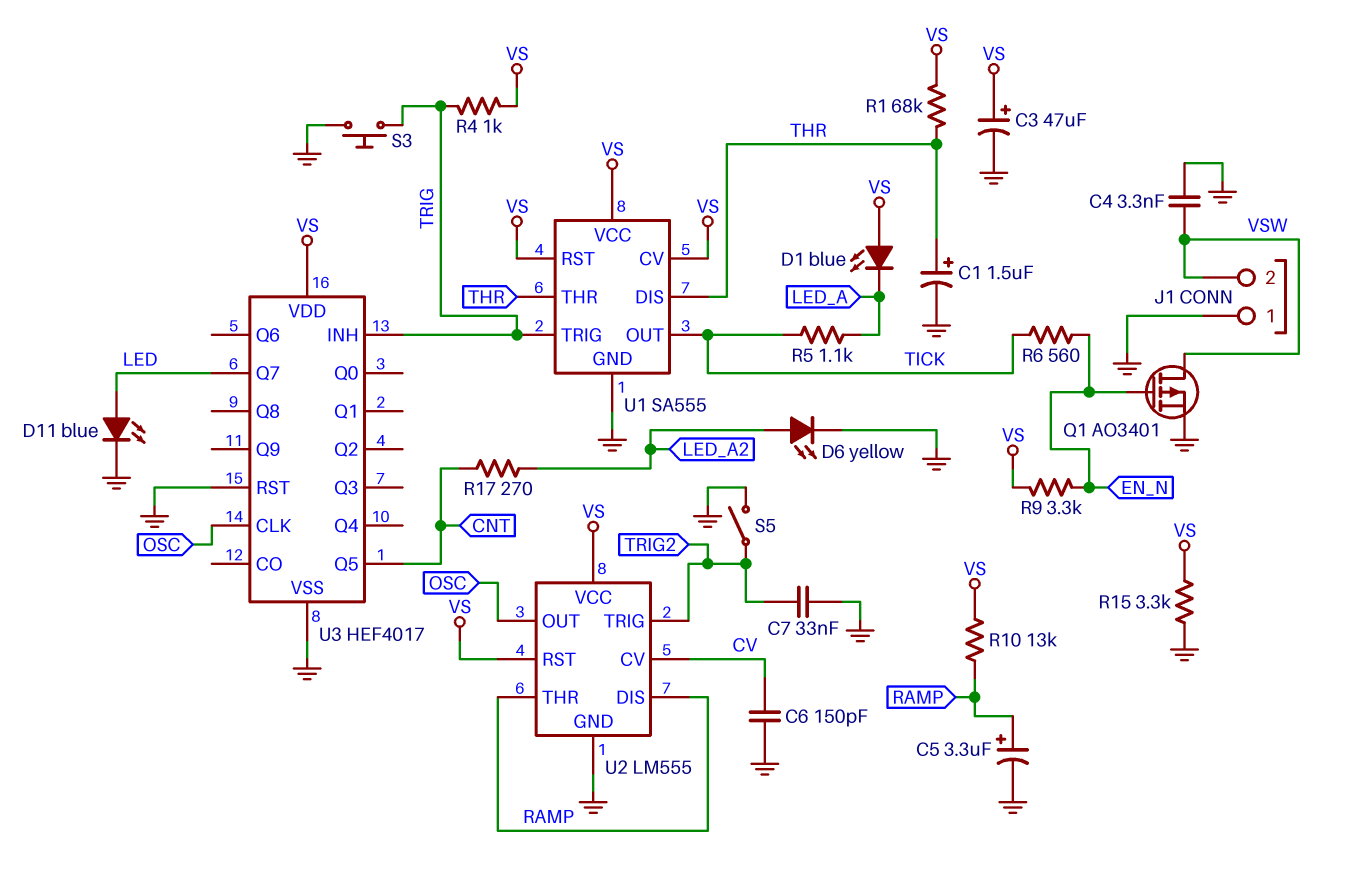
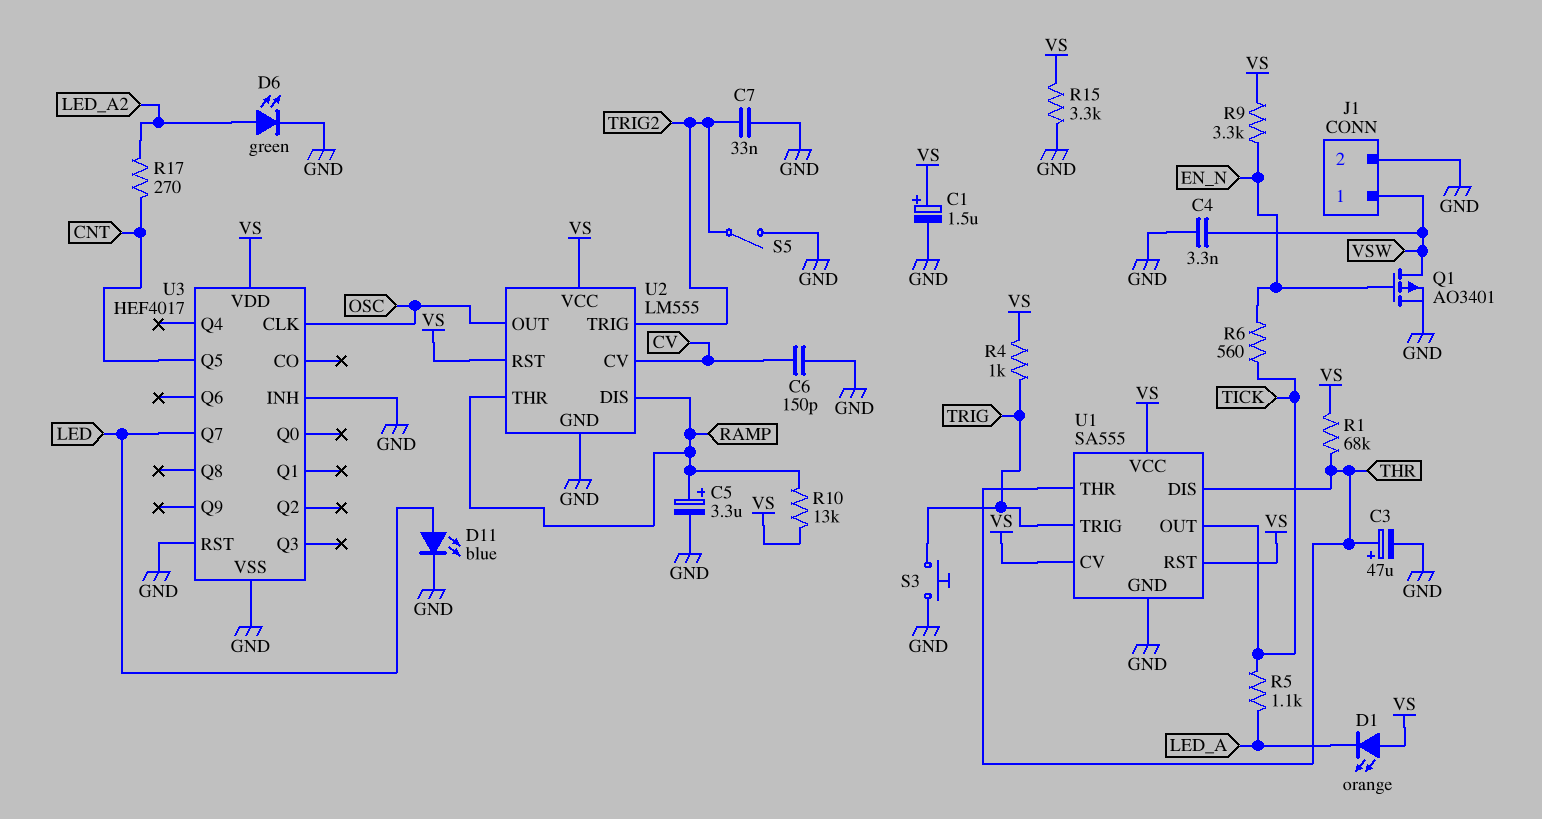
C1: 1.5uF (plus THR, minus GND) -> 1.5uF (plus VS, minus GND)
C3: 47uF (plus VS, minus GND) -> 47uF (plus THR, minus GND)
D1: LED blue (A VS, K LED_A) -> LED orange (A VS, K LED_A)
D6: LED yellow (A LED_A2, K GND) -> LED green (A LED_A2, K GND)
J1 pin 1: GND -> VSW
J1 pin 2: VSW -> GND
U3 pin INH: TRIG -> GND

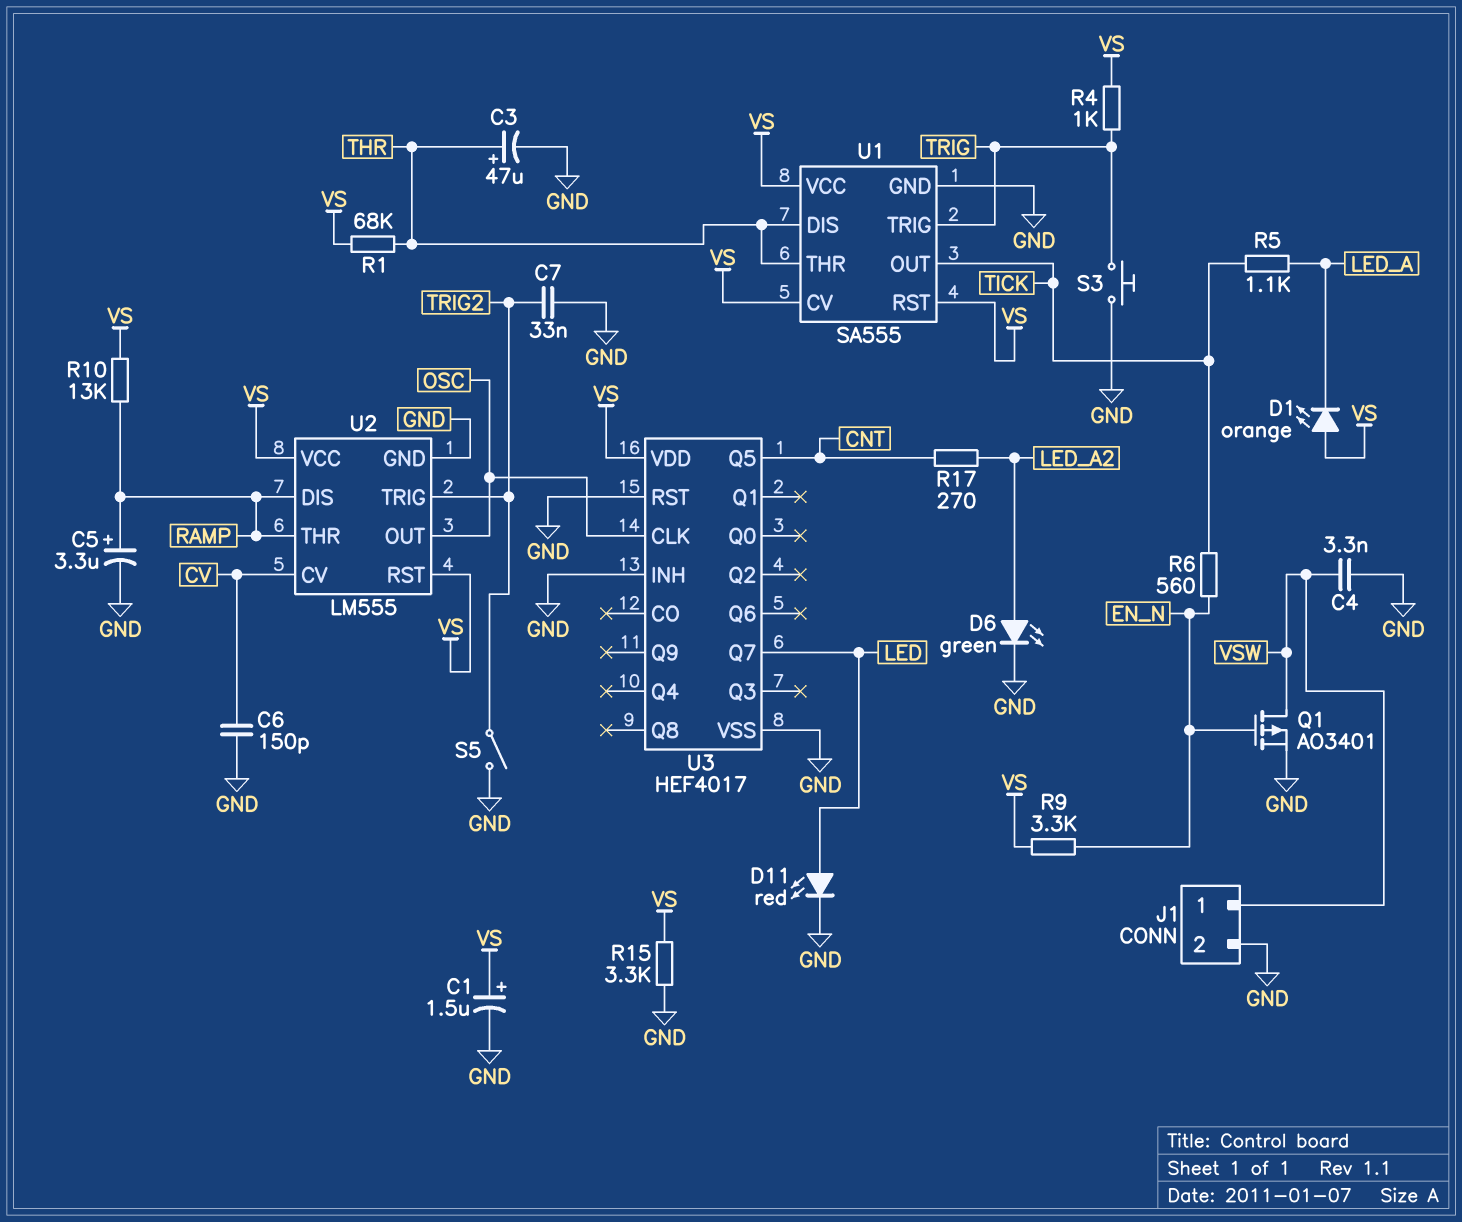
D11: LED blue (A LED, K GND) -> LED red (A LED, K GND)

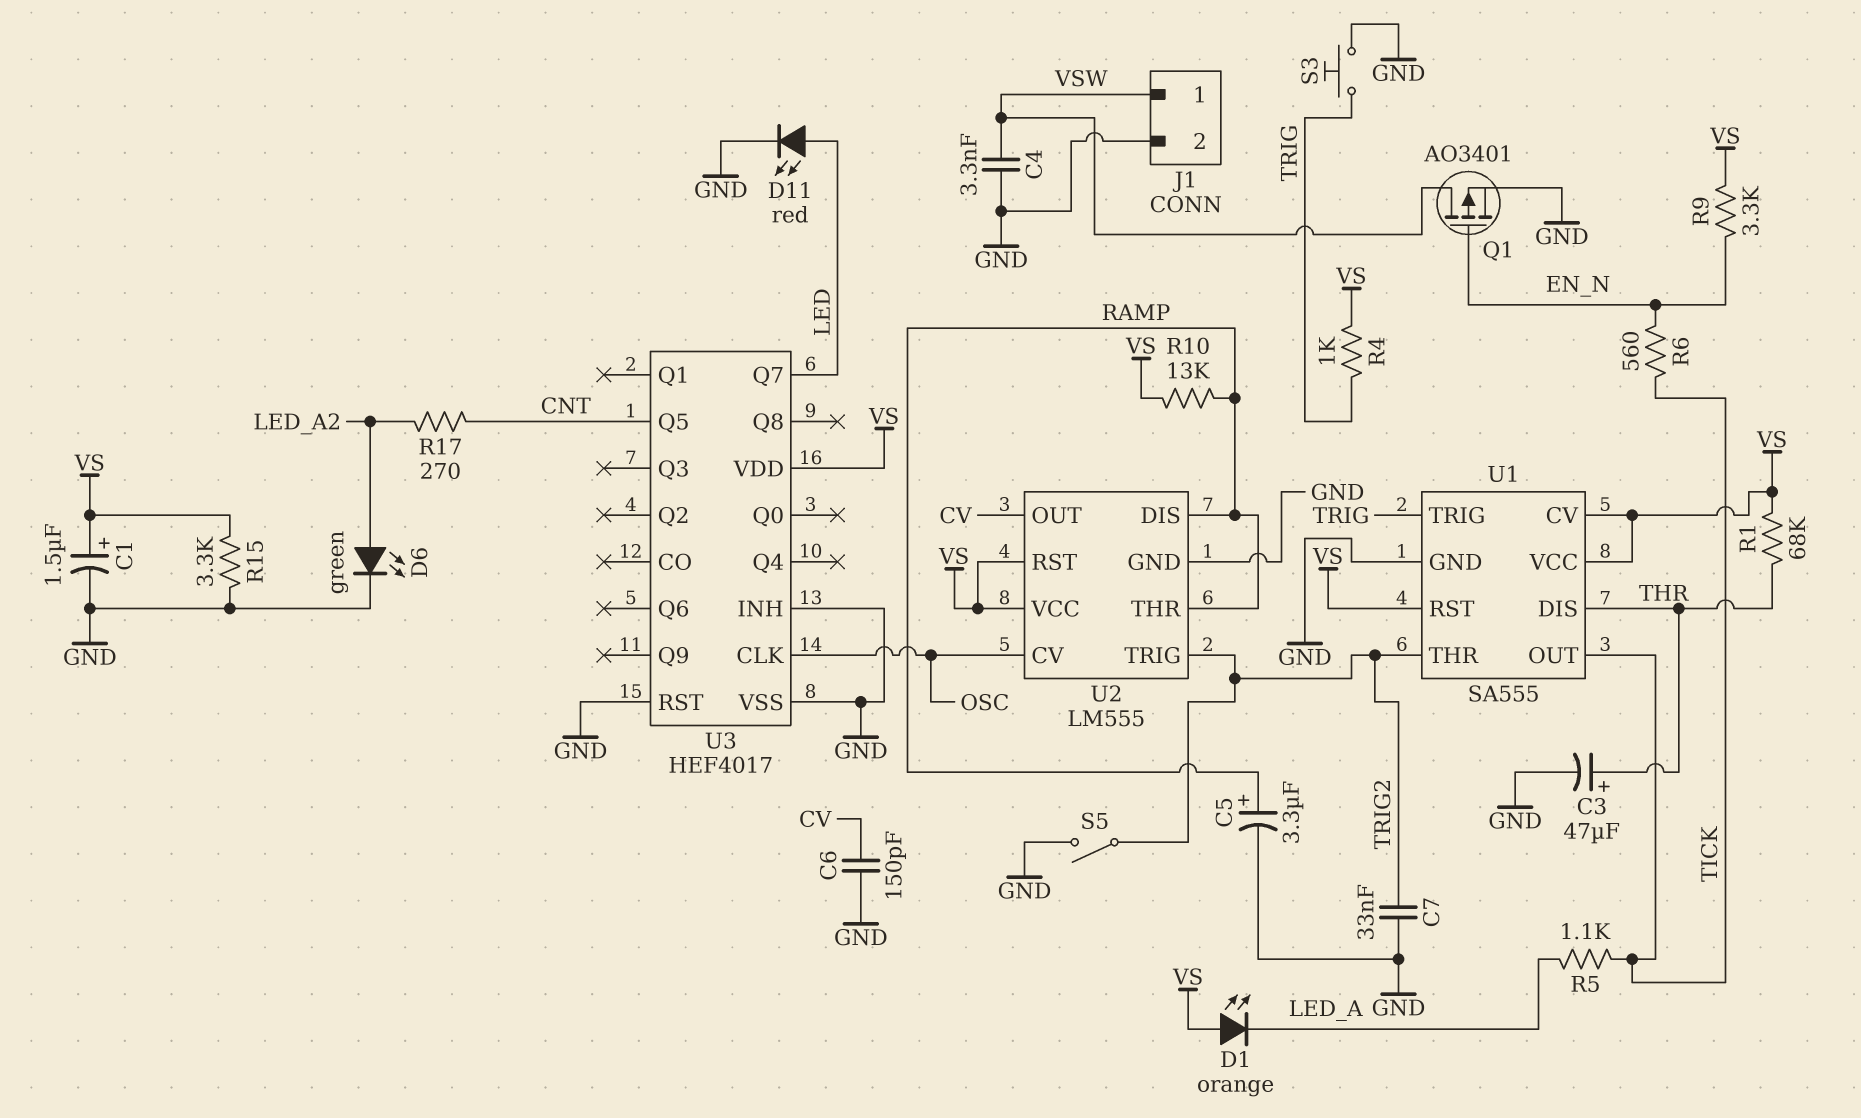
U1 pin THR: THR -> TRIG2
U2 pin CV: CV -> OSC
U2 pin OUT: OSC -> CV

